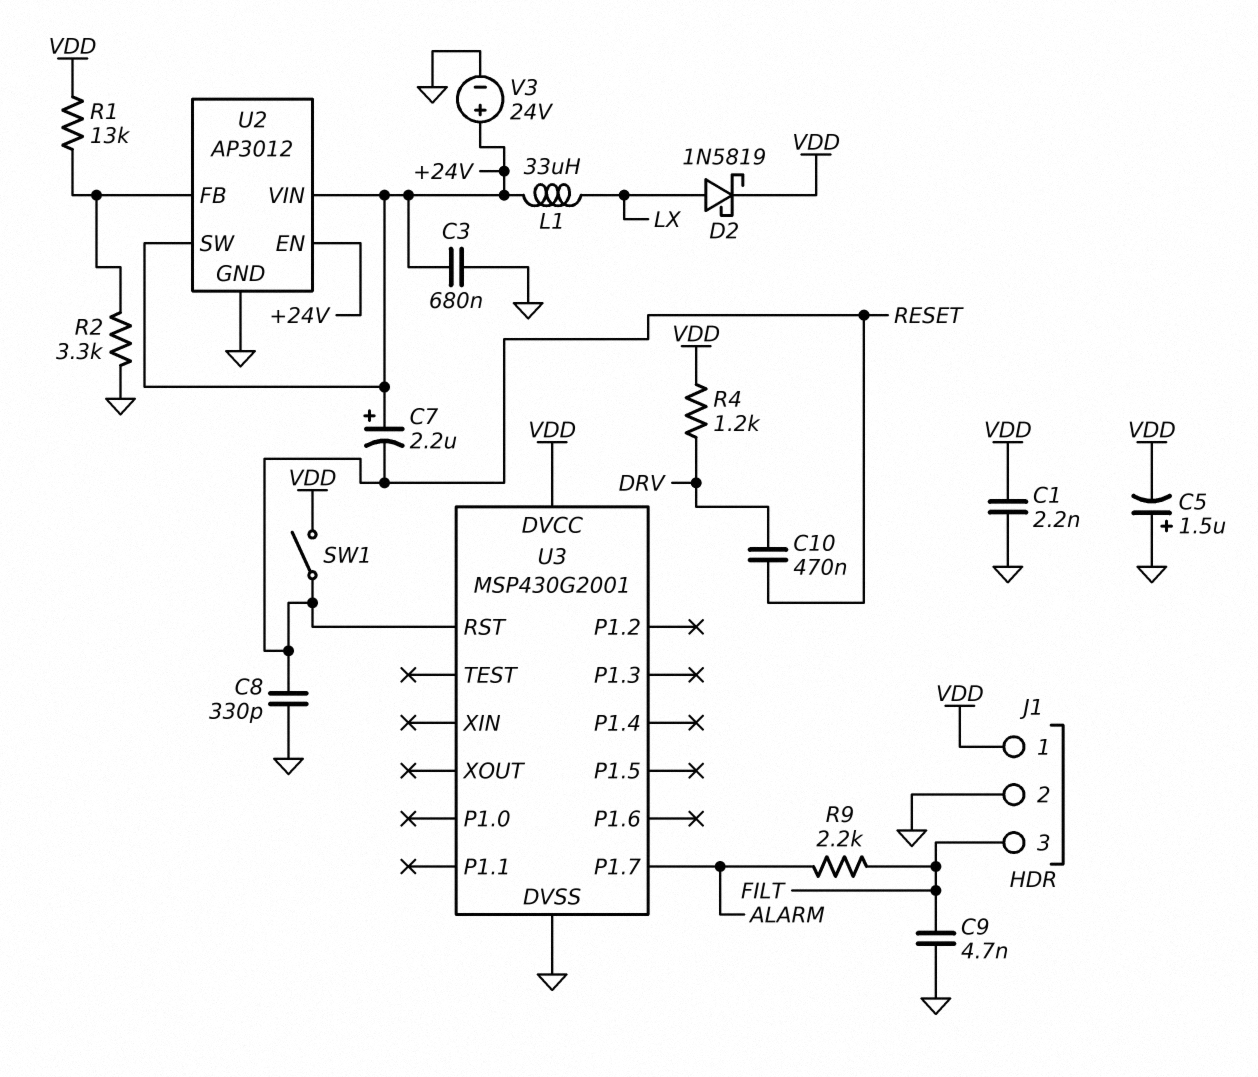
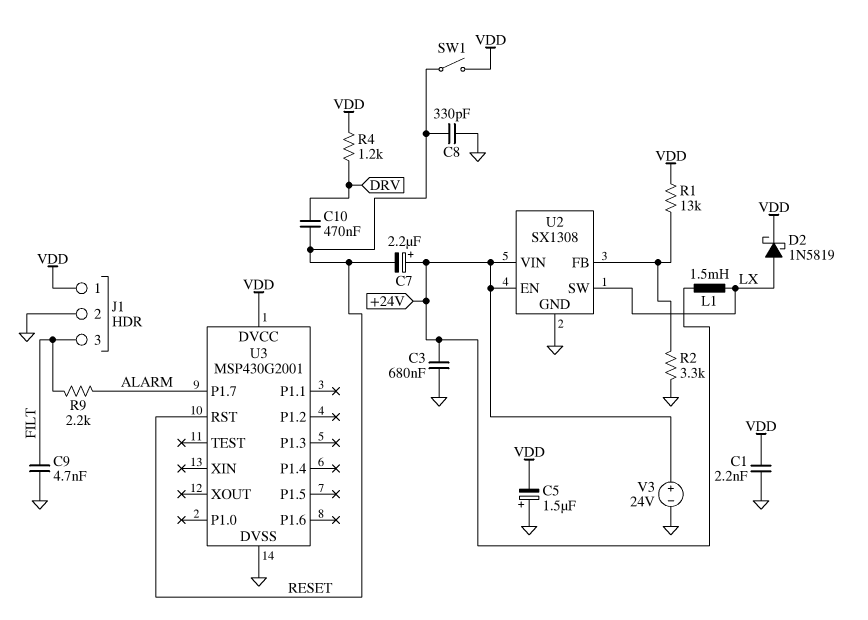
L1: 33uH (+24V, LX) -> 1.5mH (+24V, LX)
U2: AP3012 -> SX1308
U2 pin SW: +24V -> LX

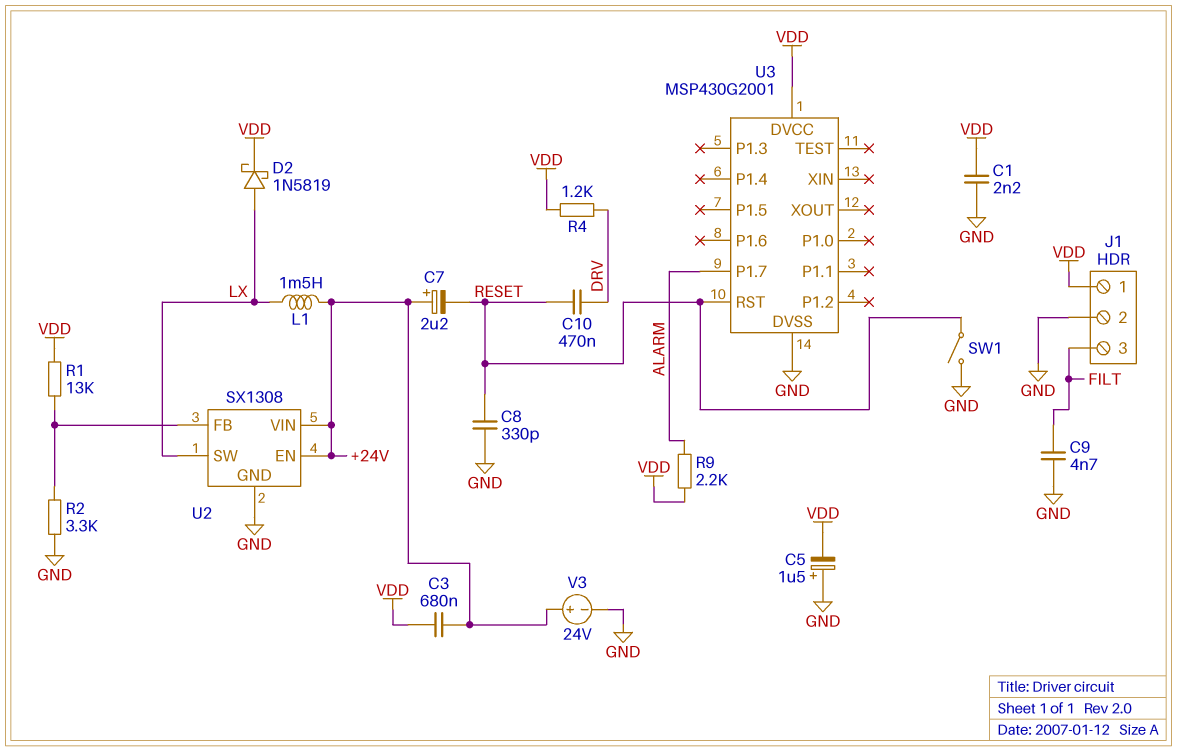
C3: 680nF (+24V, GND) -> 680nF (+24V, VDD)
R9: 2.2k (ALARM, FILT) -> 2.2k (ALARM, VDD)
SW1: switch (RESET, VDD) -> switch (GND, RESET)

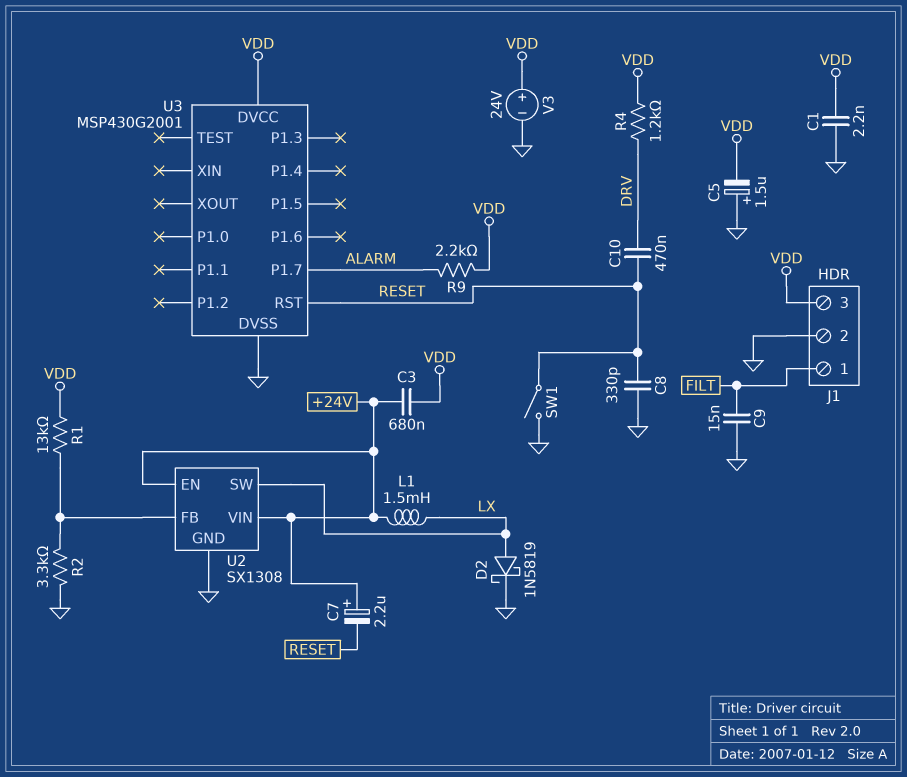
C9: 4.7nF (FILT, GND) -> 15nF (FILT, GND)
D2: schottky 1N5819 (A LX, K VDD) -> schottky 1N5819 (A LX, K GND)
J1 pin 1: VDD -> FILT
J1 pin 3: FILT -> VDD
V3: 24V (plus +24V, minus GND) -> 24V (plus VDD, minus GND)

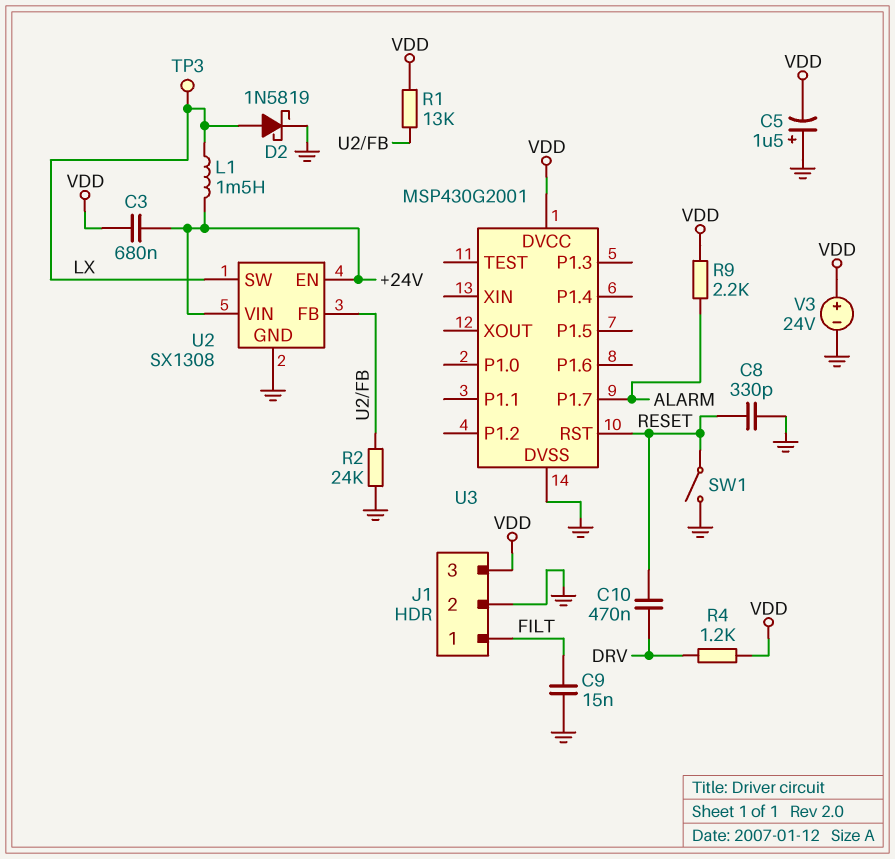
C1: 2.2nF (GND, VDD) -> none
C7: 2.2uF (plus +24V, minus RESET) -> none
R2: 3.3k (GND, U2/FB) -> 24k (GND, U2/FB)
TP3: none -> test point (LX)

